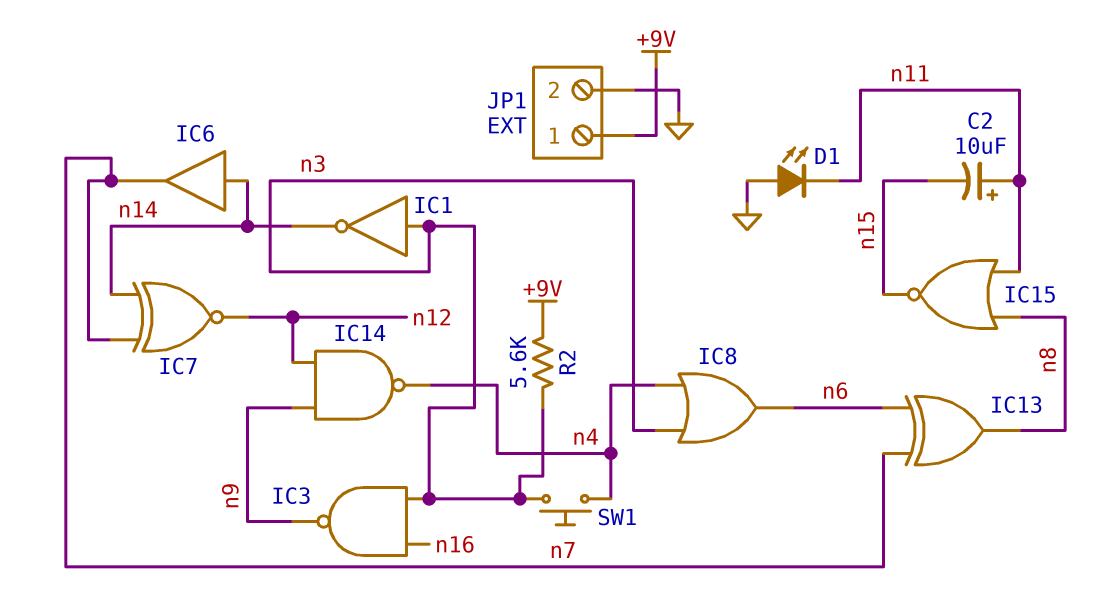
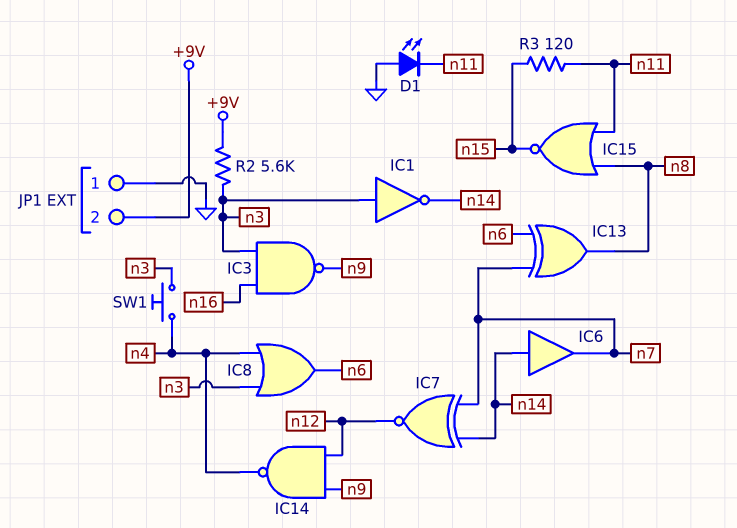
C2: 10uF (plus n11, minus n15) -> none
JP1 pin 1: +9V -> GND
JP1 pin 2: GND -> +9V
R3: none -> 120 (n11, n15)

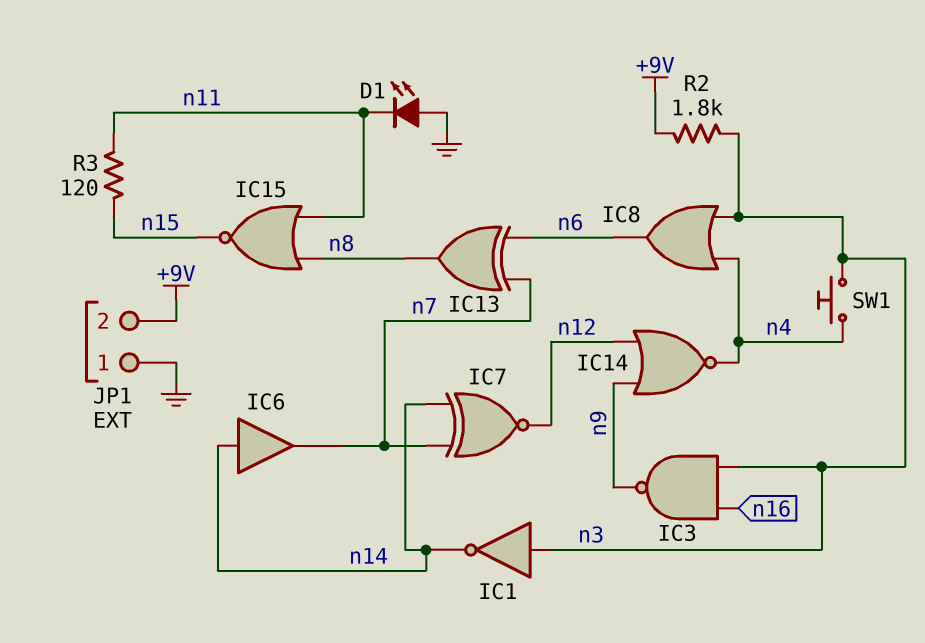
IC14: NAND (in n9, in n12, out n4) -> NOR (in n9, in n12, out n4)
R2: 5.6k (+9V, n3) -> 1.8k (+9V, n3)

